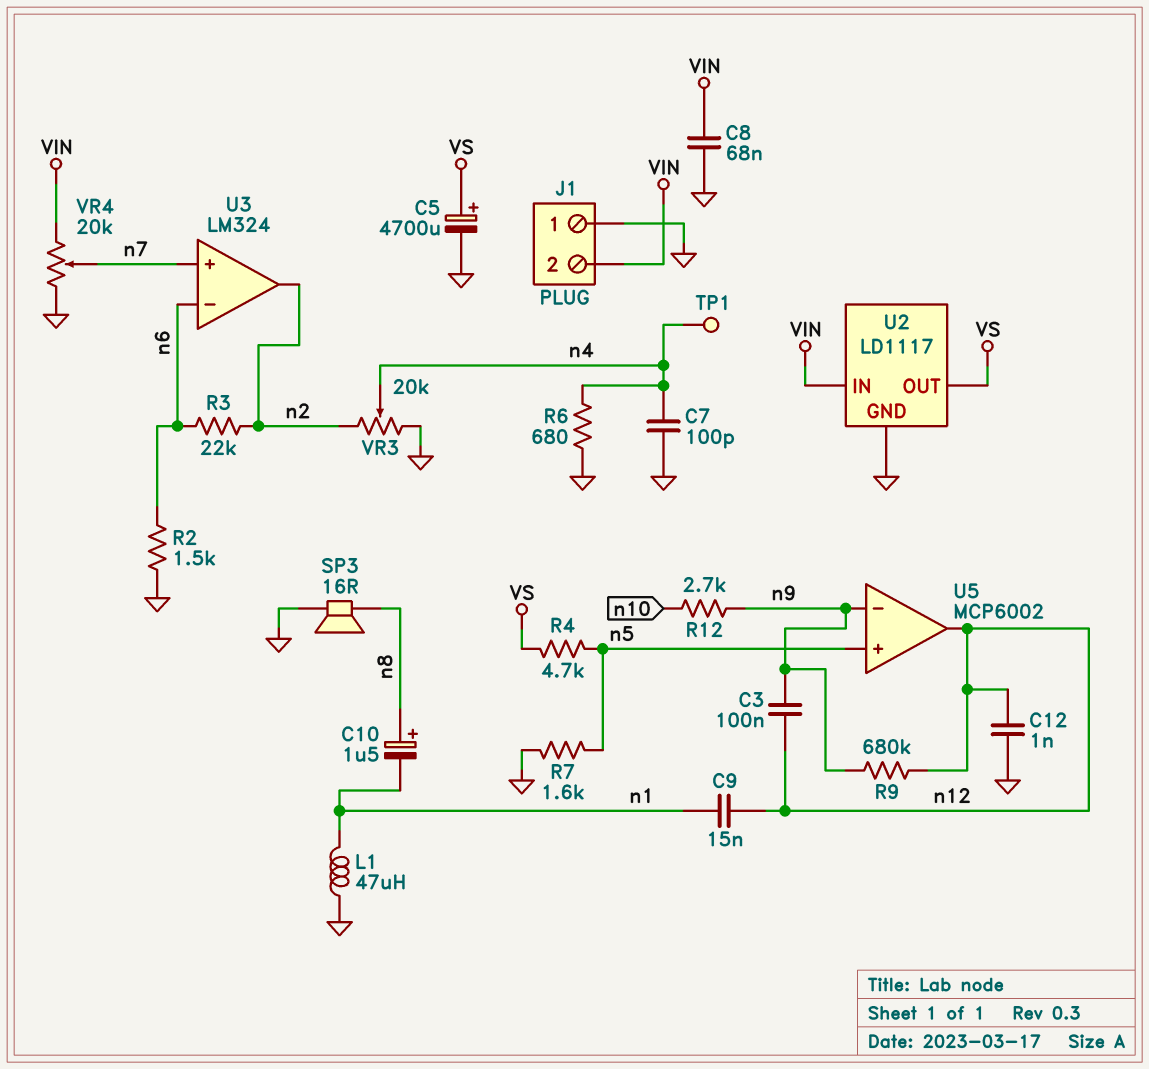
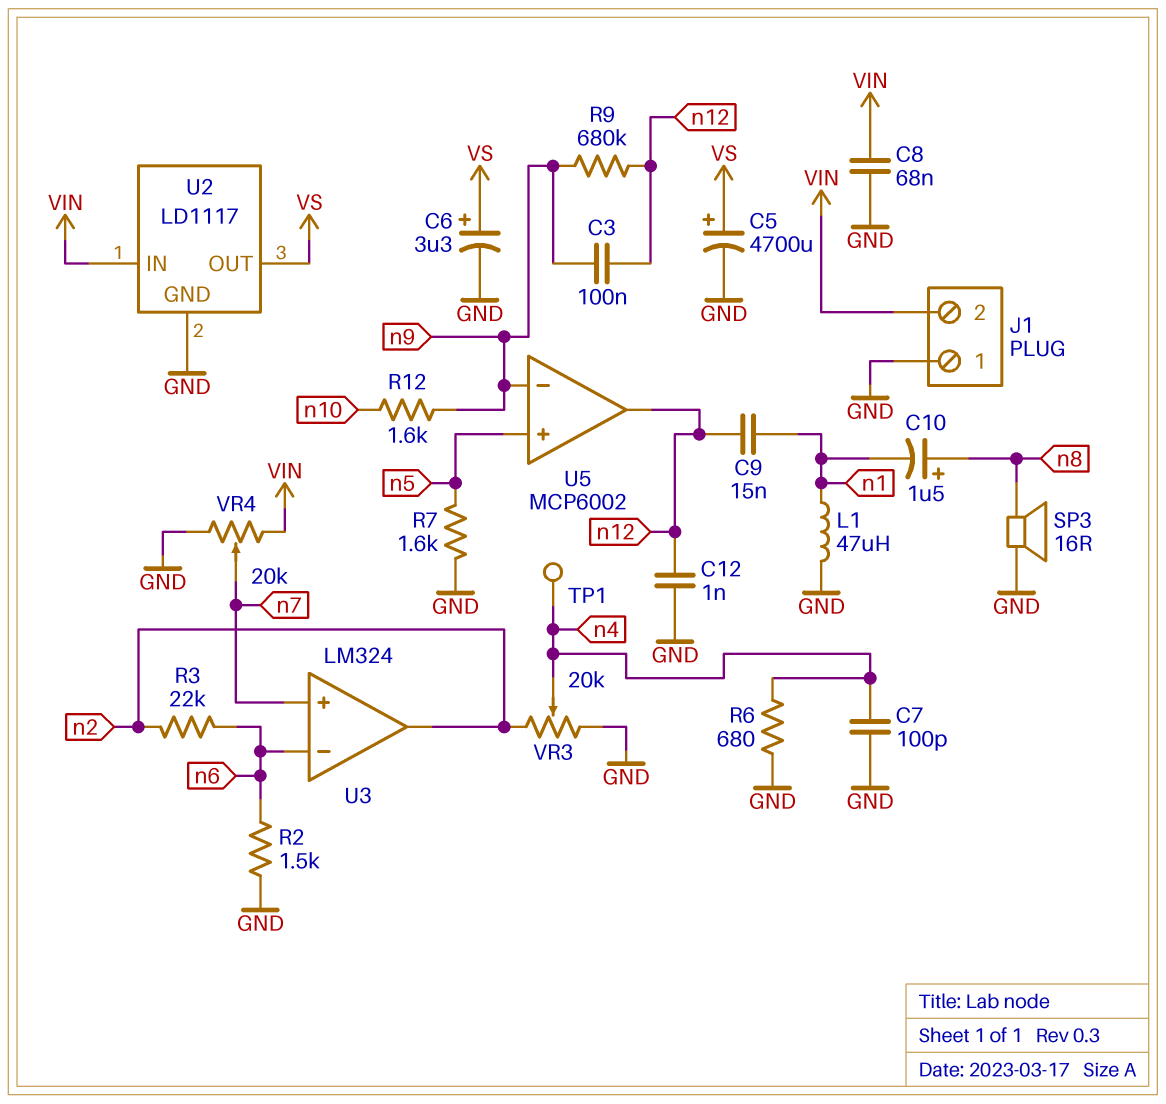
C6: none -> 3.3uF (plus VS, minus GND)
R4: 4.7k (VS, n5) -> none
R12: 2.7k (n9, n10) -> 1.6k (n9, n10)

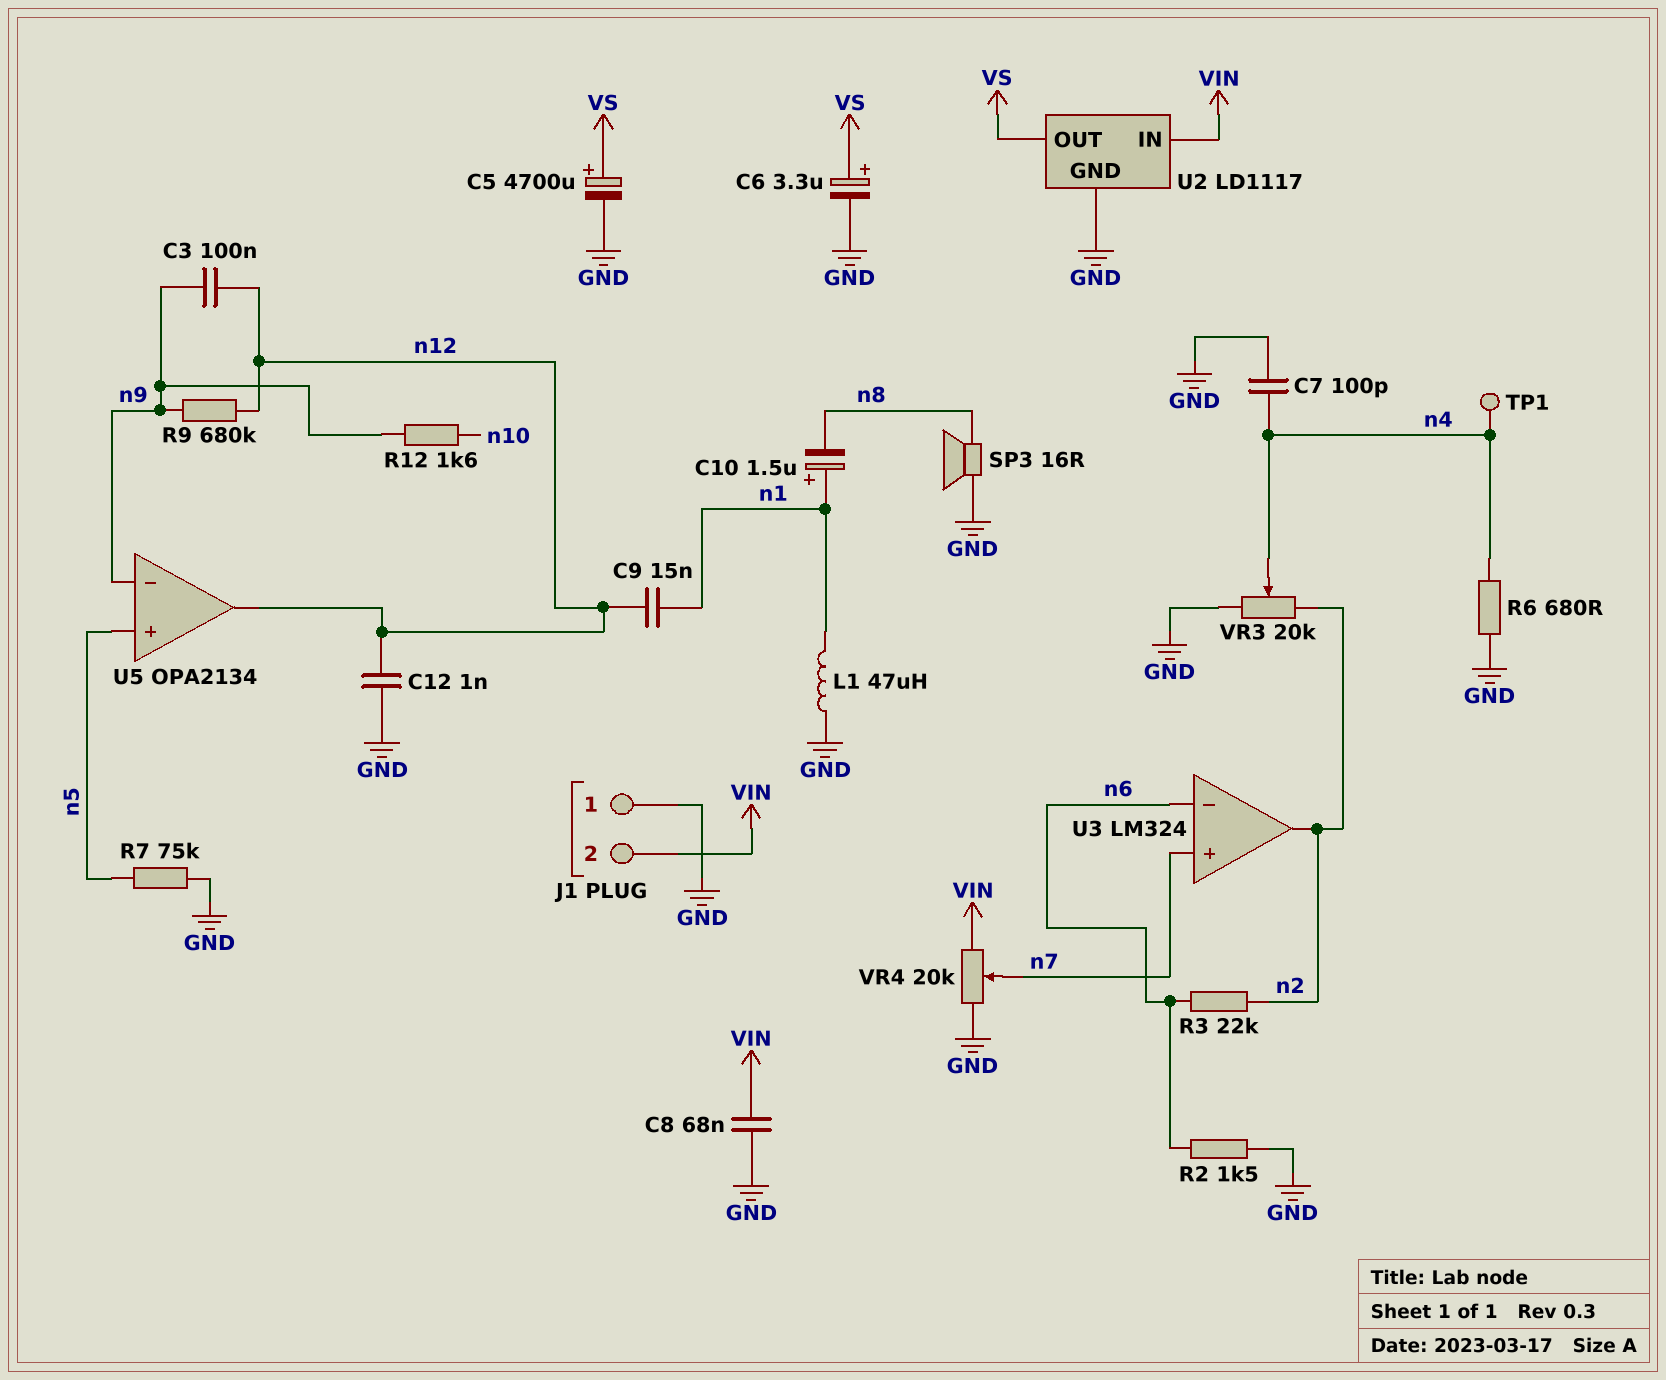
C10: 1.5uF (plus n8, minus n1) -> 1.5uF (plus n1, minus n8)
R7: 1.6k (GND, n5) -> 75k (GND, n5)
U5: MCP6002 -> OPA2134

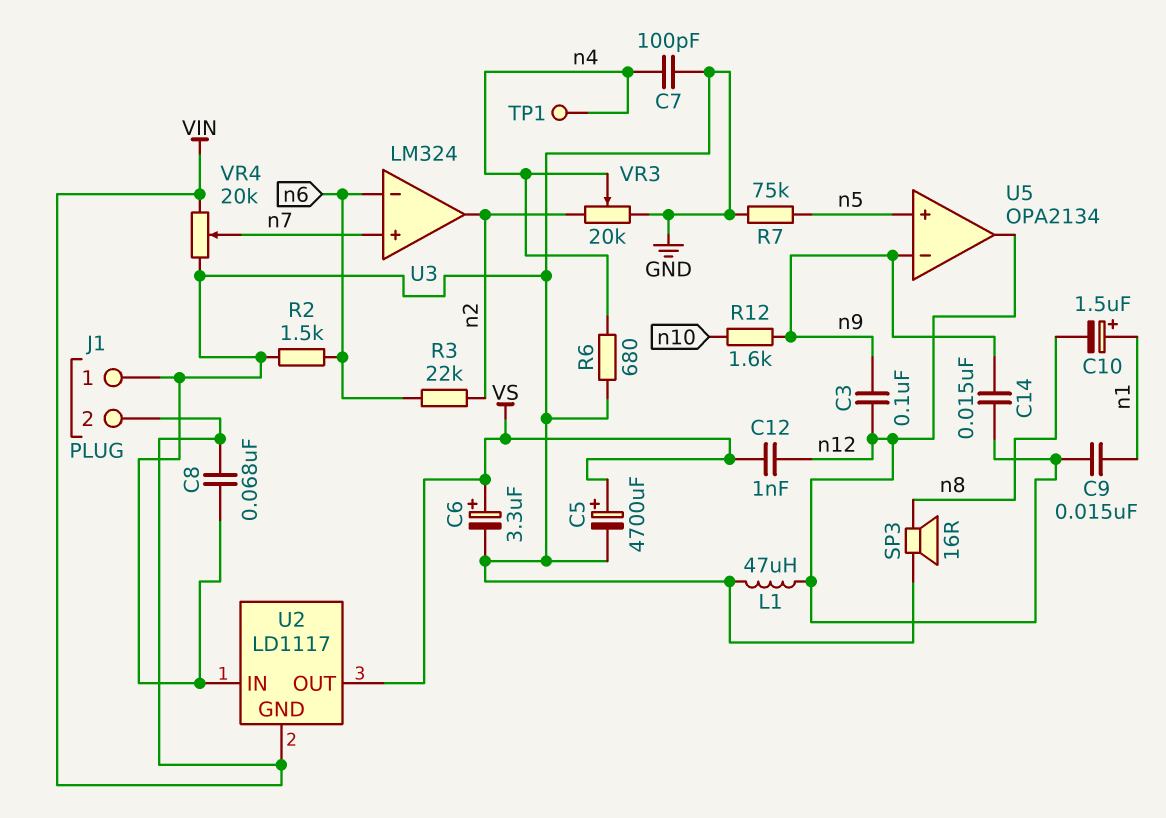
C12: 1nF (GND, n12) -> 1nF (VS, n12)
C14: none -> 15nF (n9, n12)
L1: 47uH (GND, n1) -> 47uH (GND, n12)
R9: 680k (n9, n12) -> none
U2 pin GND: GND -> VIN
U2 pin IN: VIN -> GND

